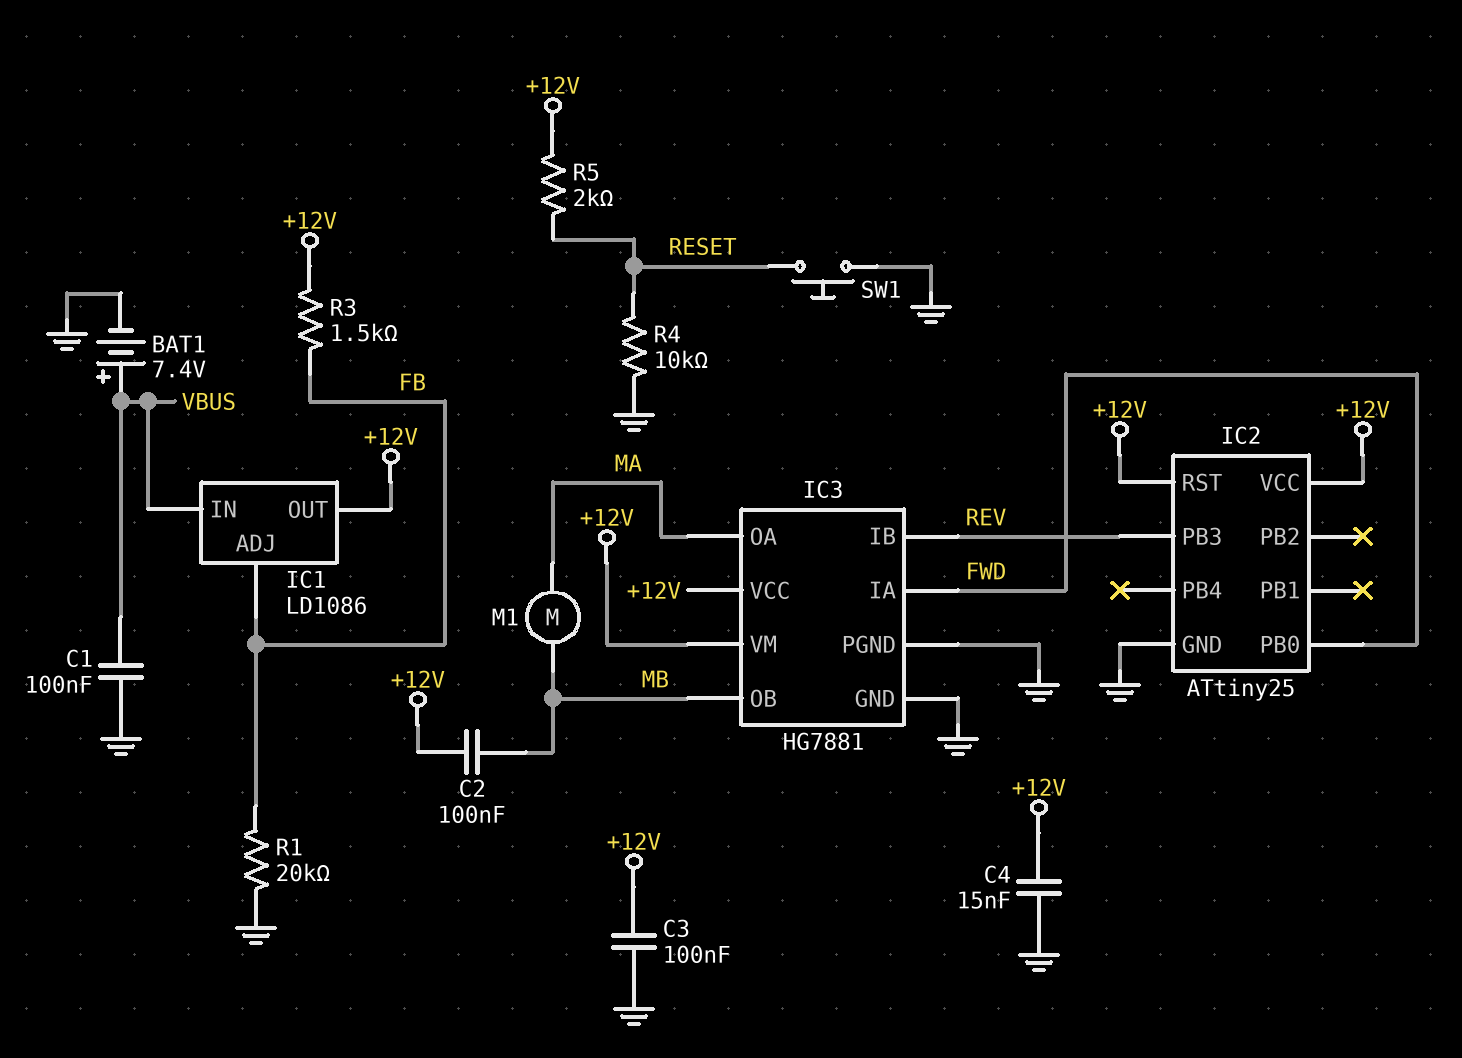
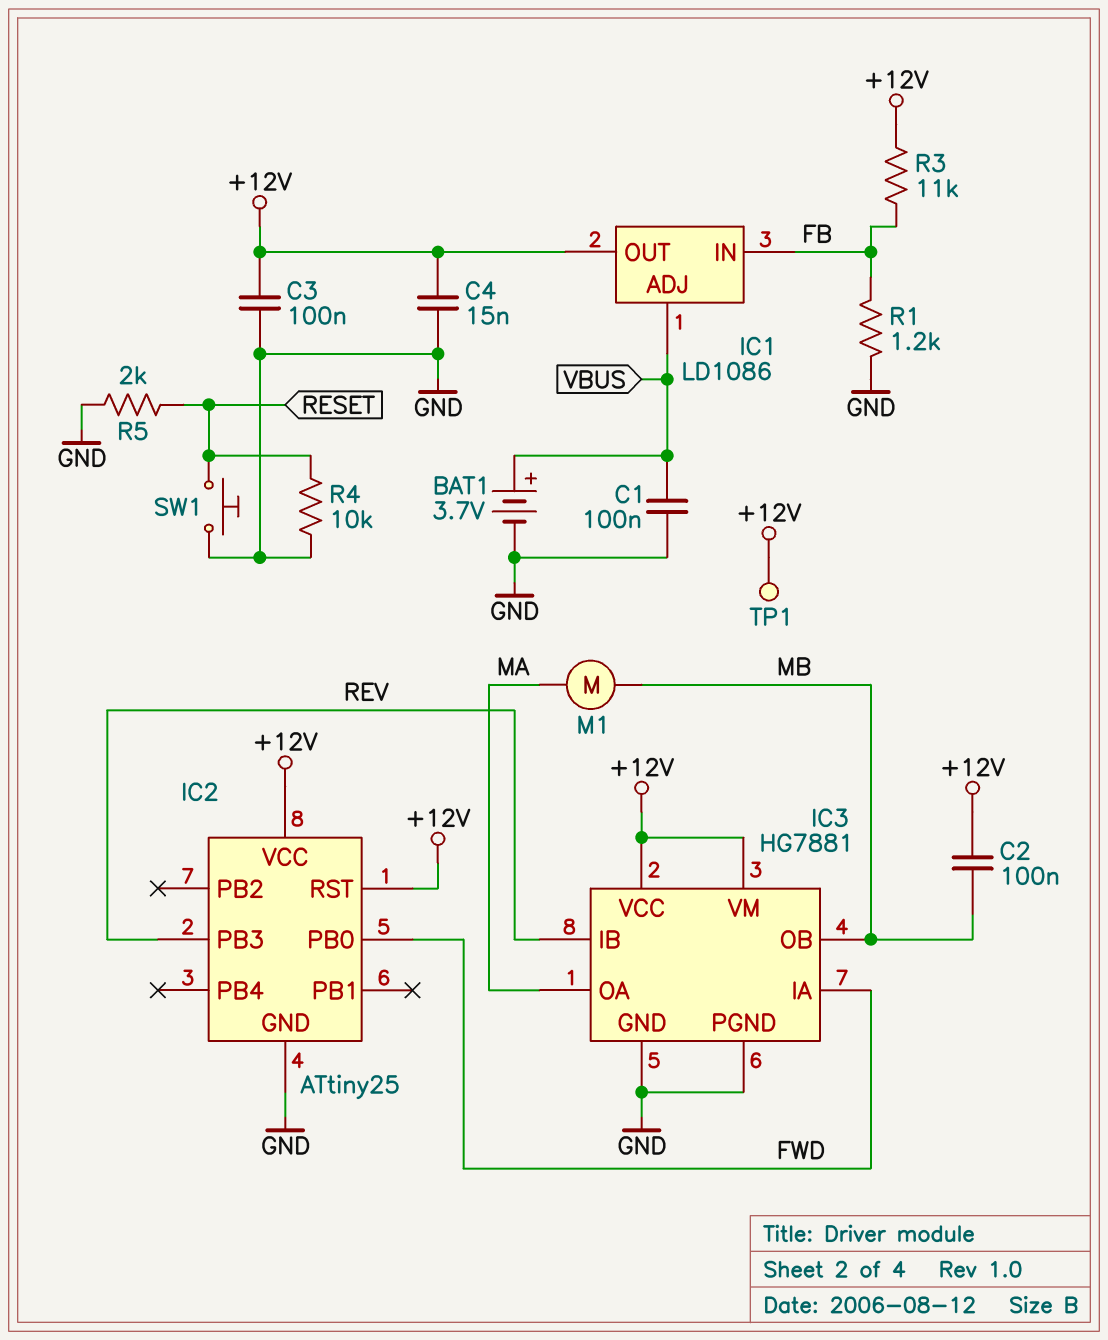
BAT1: 7.4V (plus VBUS, minus GND) -> 3.7V (plus VBUS, minus GND)
IC1 pin ADJ: FB -> VBUS
IC1 pin IN: VBUS -> FB
R1: 20k (FB, GND) -> 1.2k (FB, GND)
R3: 1.5k (+12V, FB) -> 11k (+12V, FB)
R5: 2k (+12V, RESET) -> 2k (GND, RESET)
TP1: none -> test point (+12V)

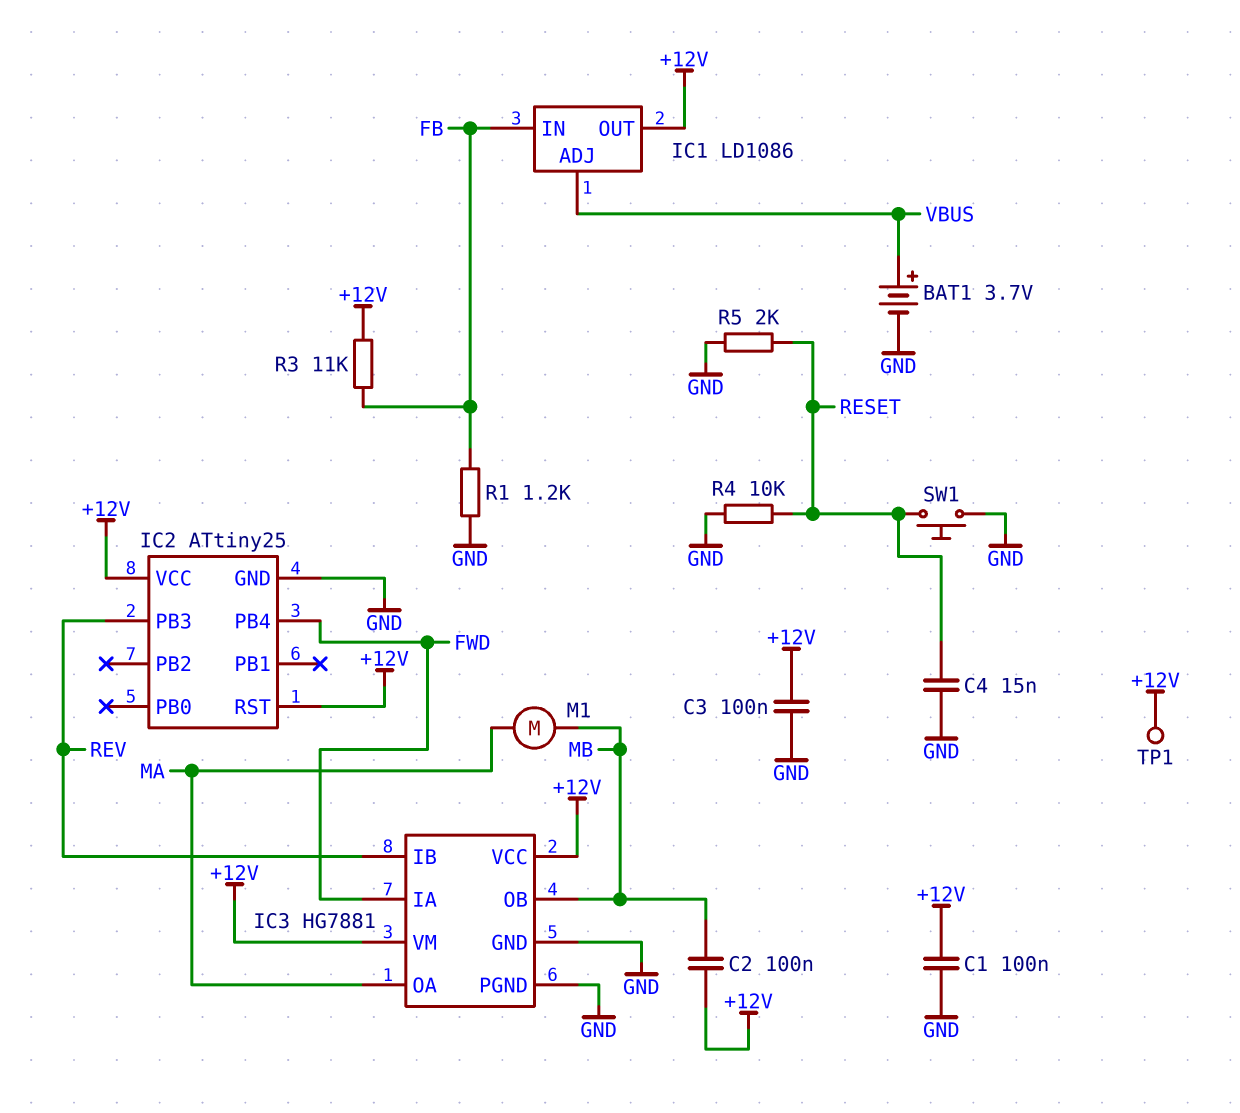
C1: 100nF (GND, VBUS) -> 100nF (+12V, GND)
C4: 15nF (+12V, GND) -> 15nF (GND, RESET)
IC2 pin PB0: FWD -> none
IC2 pin PB4: none -> FWD

